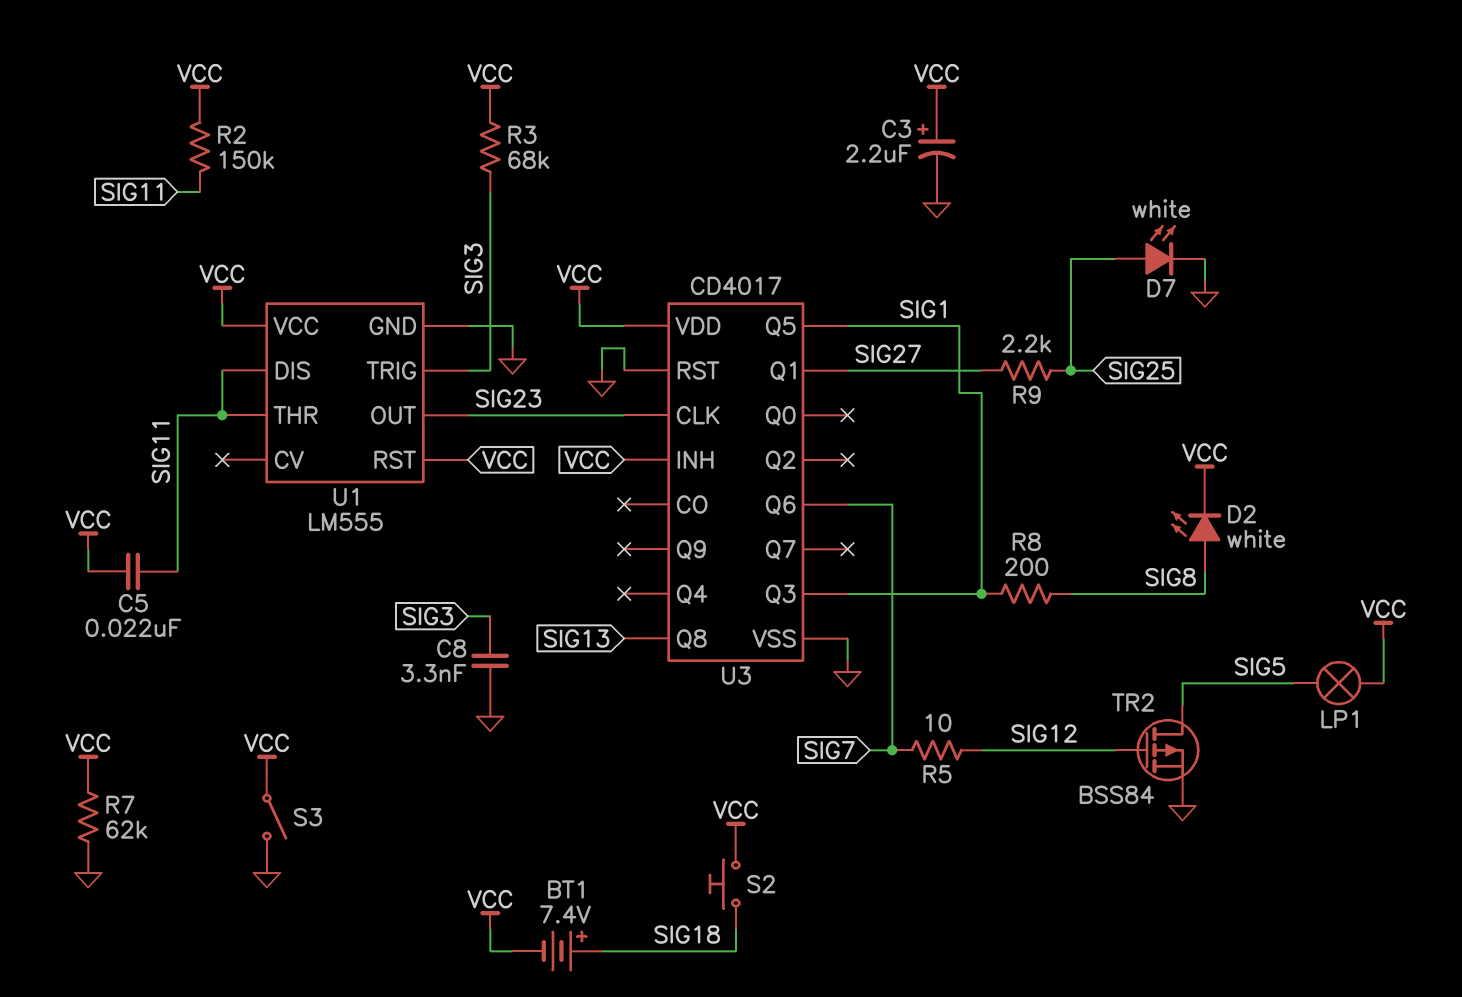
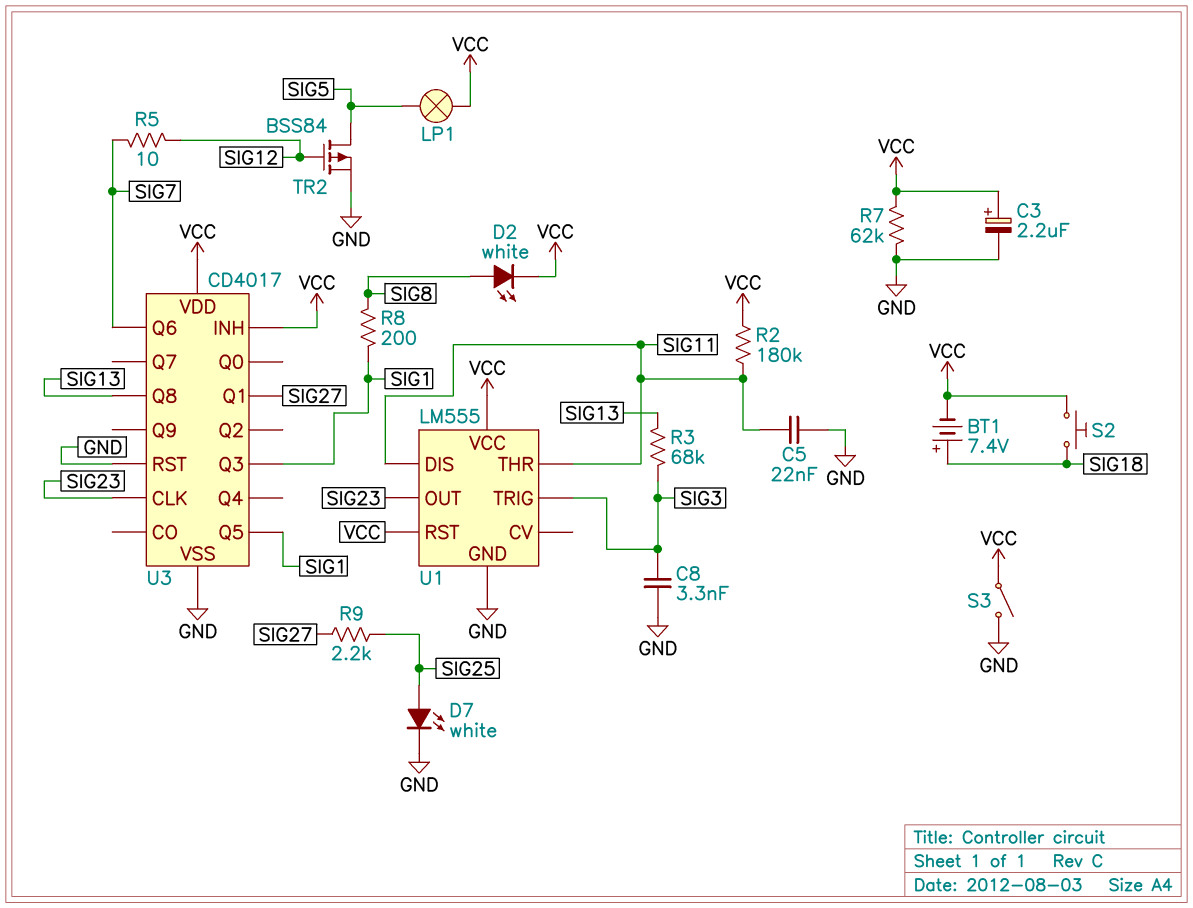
C5: 22nF (SIG11, VCC) -> 22nF (GND, SIG11)
R2: 150k (SIG11, VCC) -> 180k (SIG11, VCC)
R3: 68k (SIG3, VCC) -> 68k (SIG3, SIG13)

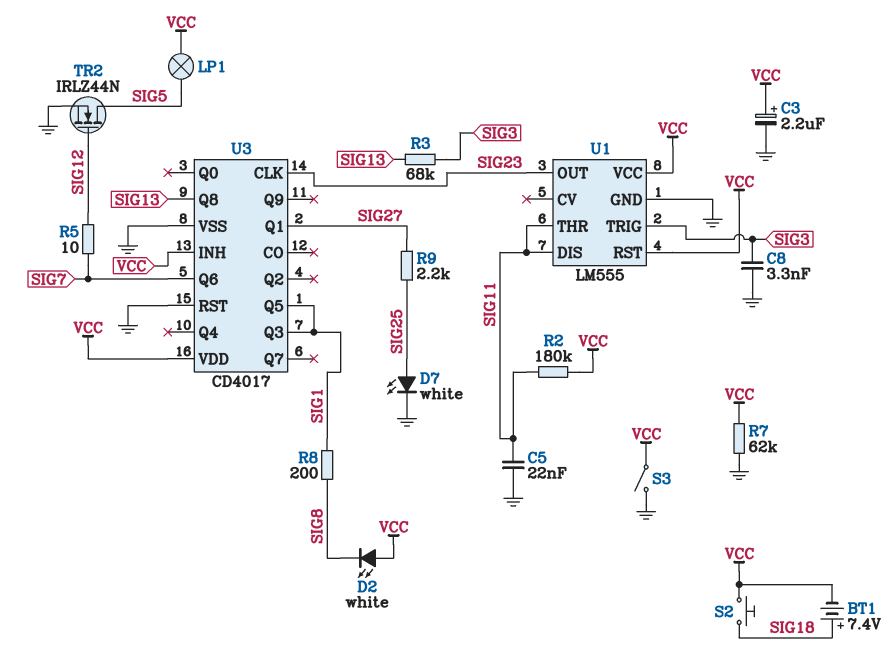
D2: LED white (A SIG8, K VCC) -> LED white (A VCC, K SIG8)
TR2: PMOS BSS84 (G SIG12, D SIG5, S GND) -> NMOS IRLZ44N (G SIG12, D SIG5, S GND)

